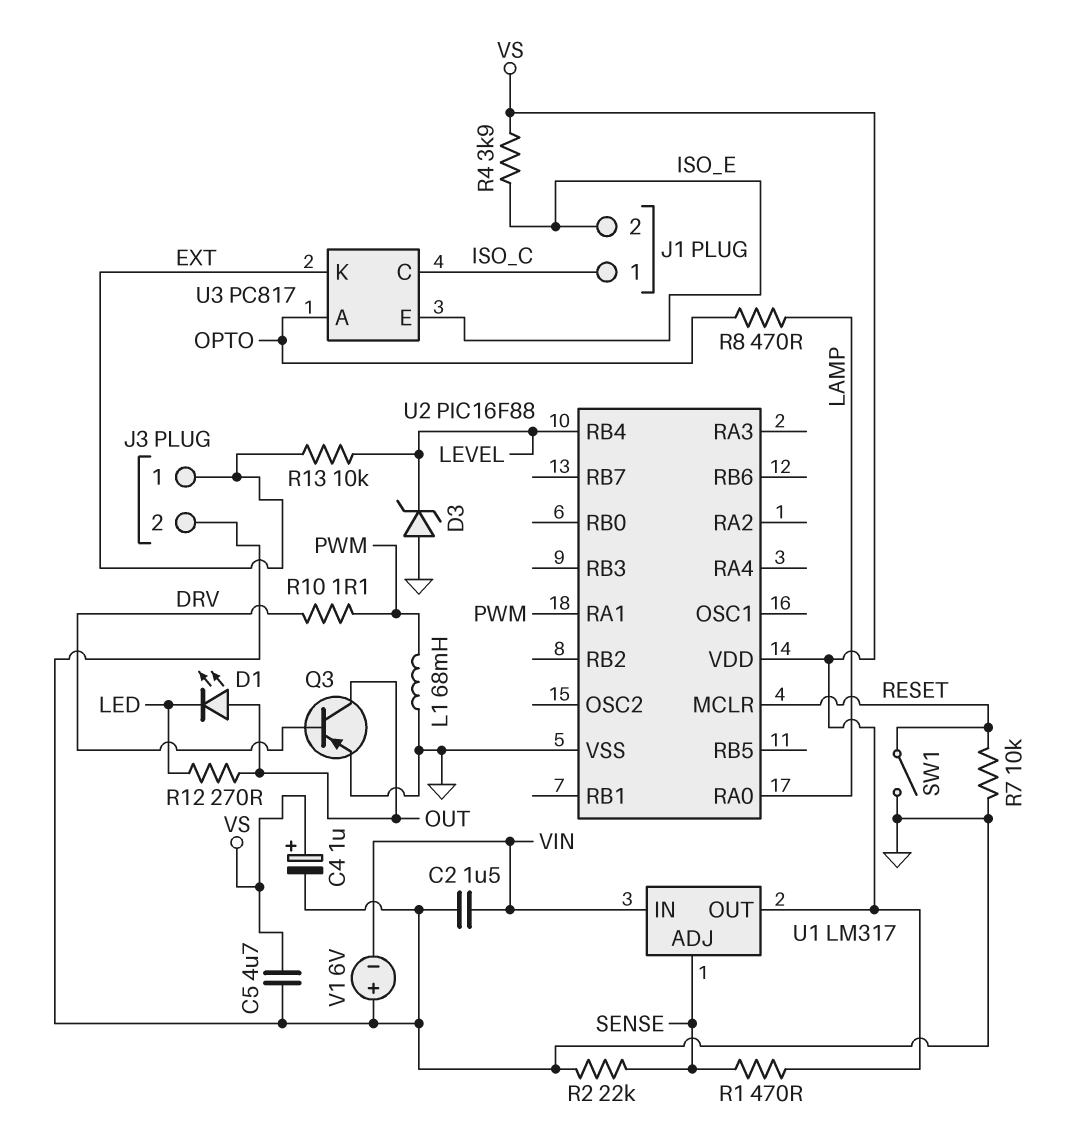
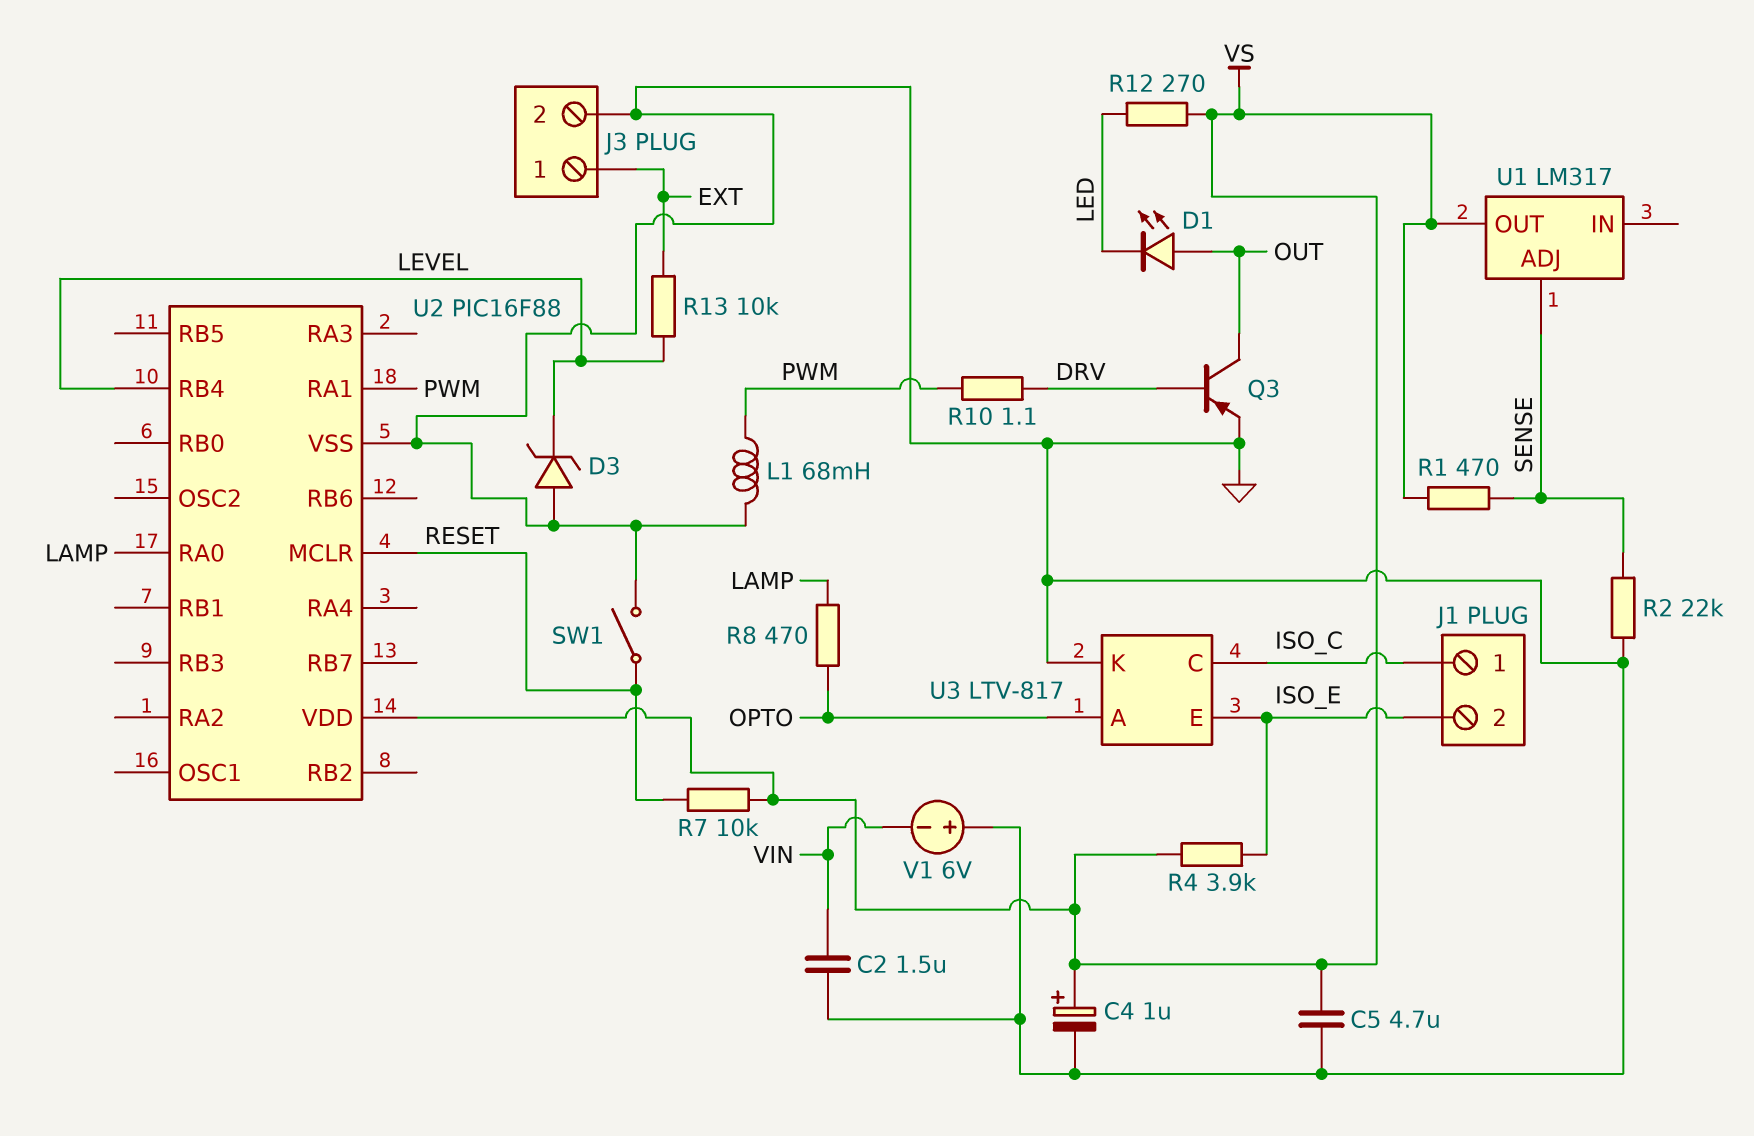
R7: 10k (GND, RESET) -> 10k (RESET, VS)
R12: 270 (LED, OUT) -> 270 (LED, VS)
U1 pin IN: VIN -> none
U3: PC817 -> LTV-817
U3 pin K: EXT -> GND

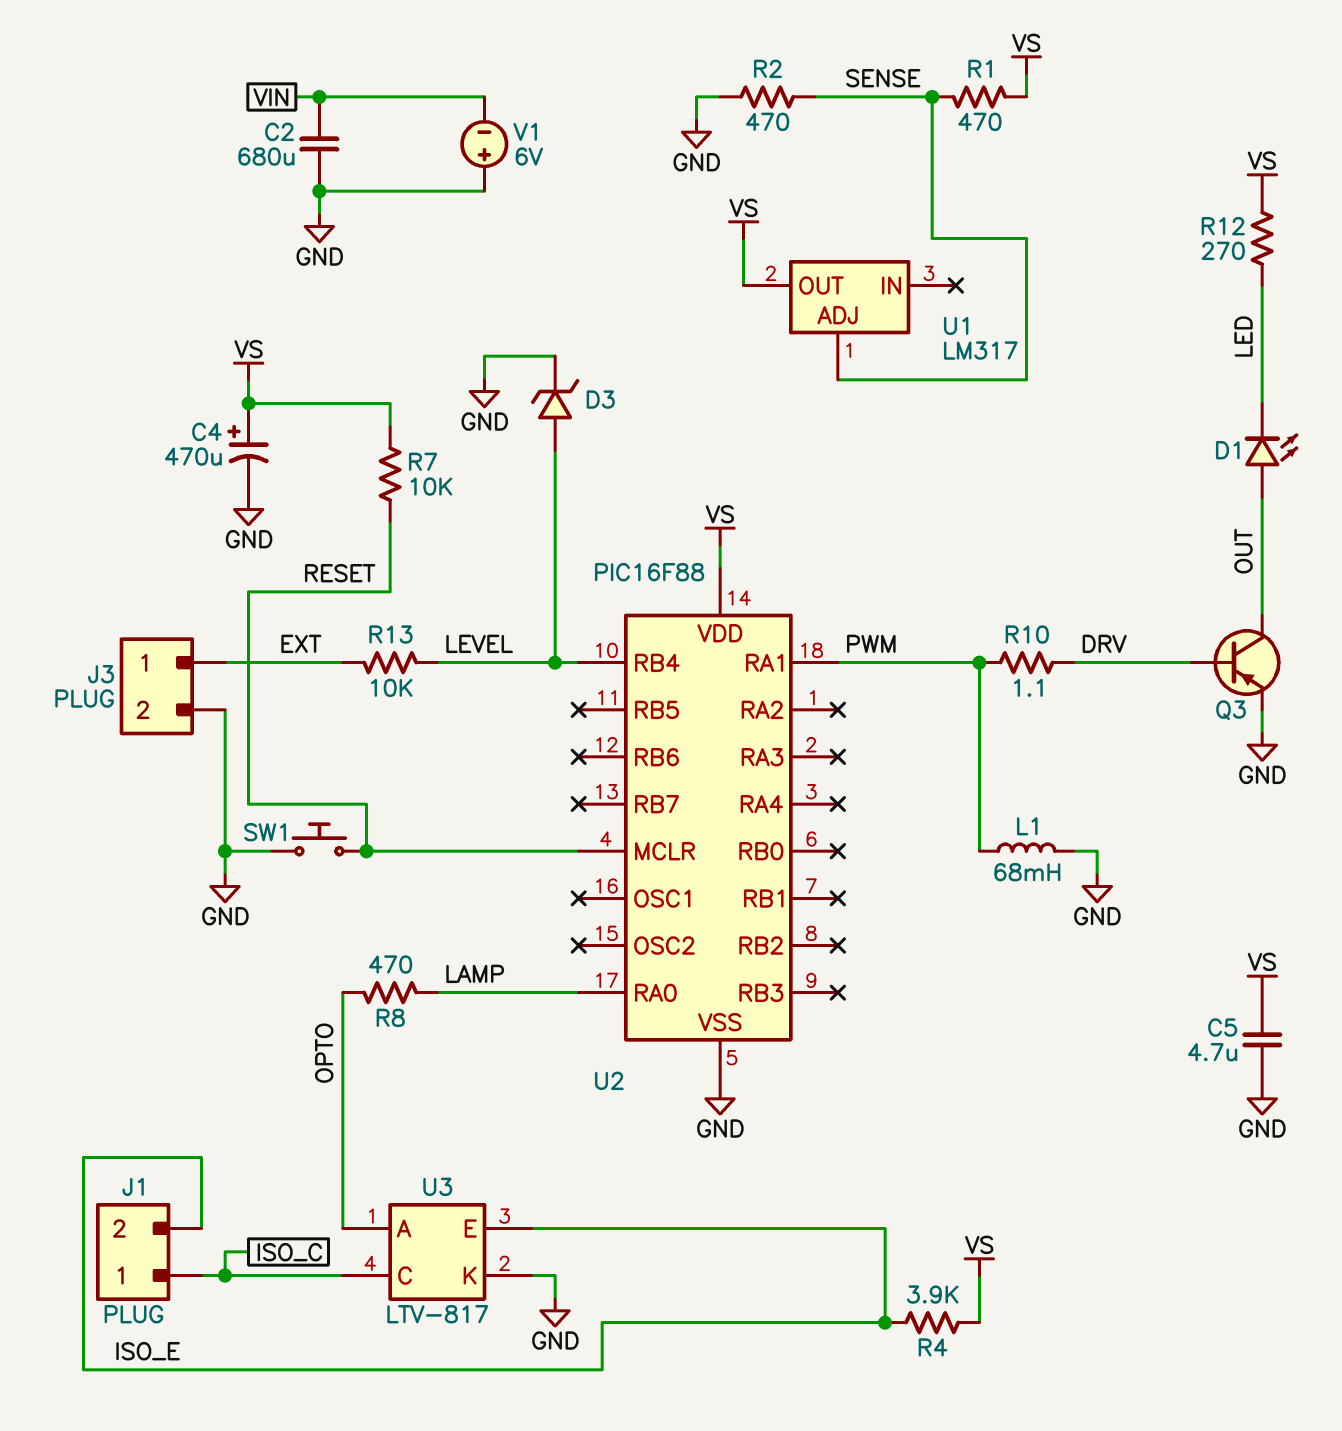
C2: 1.5uF (GND, VIN) -> 680uF (GND, VIN)
C4: 1uF (plus VS, minus GND) -> 470uF (plus VS, minus GND)
D3: zener (A GND, K LEVEL) -> zener (A LEVEL, K GND)
R2: 22k (GND, SENSE) -> 470 (GND, SENSE)
SW1: switch (GND, RESET) -> button (GND, RESET)

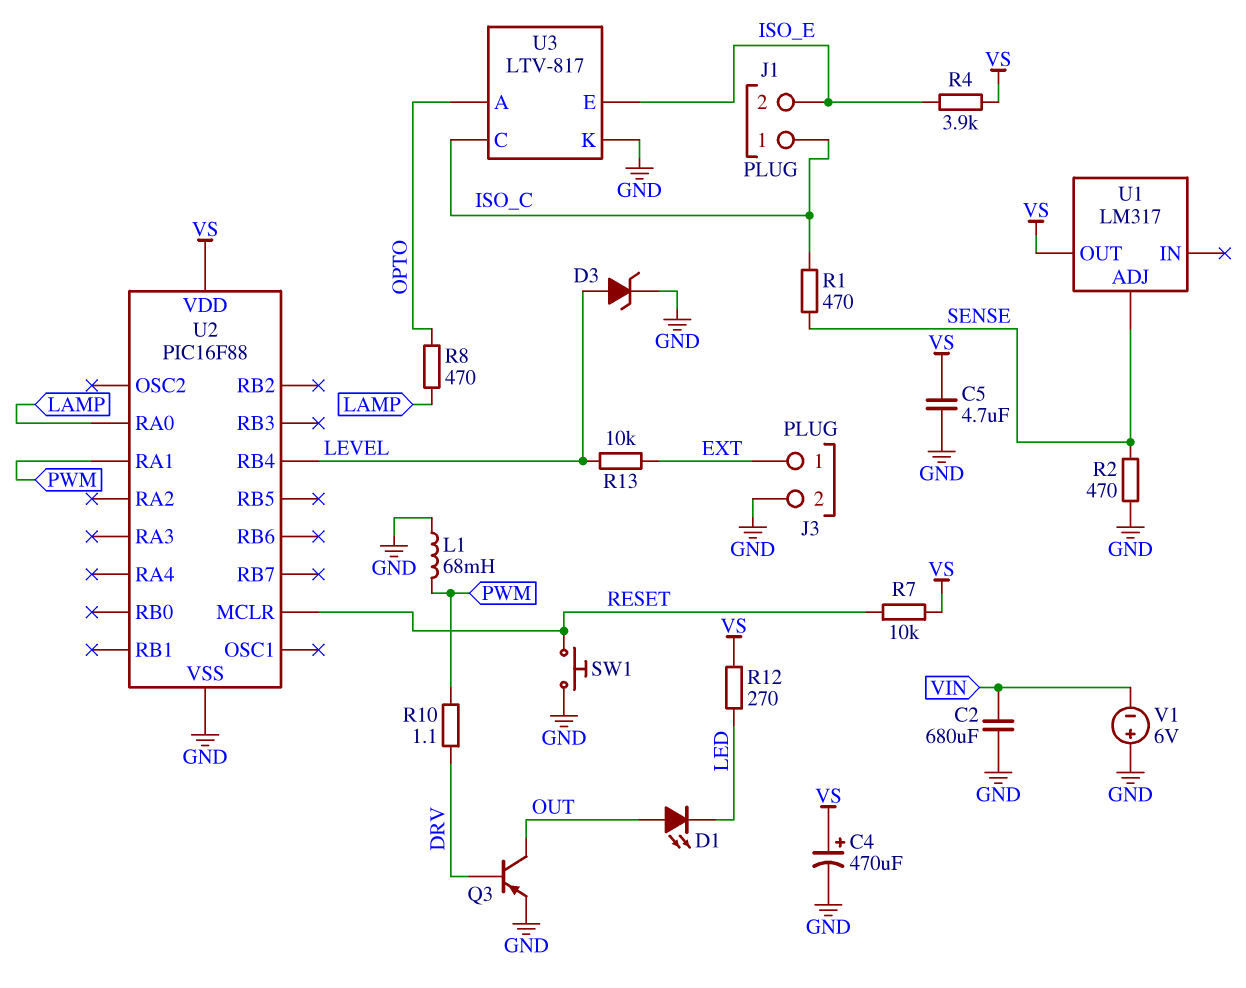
R1: 470 (SENSE, VS) -> 470 (ISO_C, SENSE)

